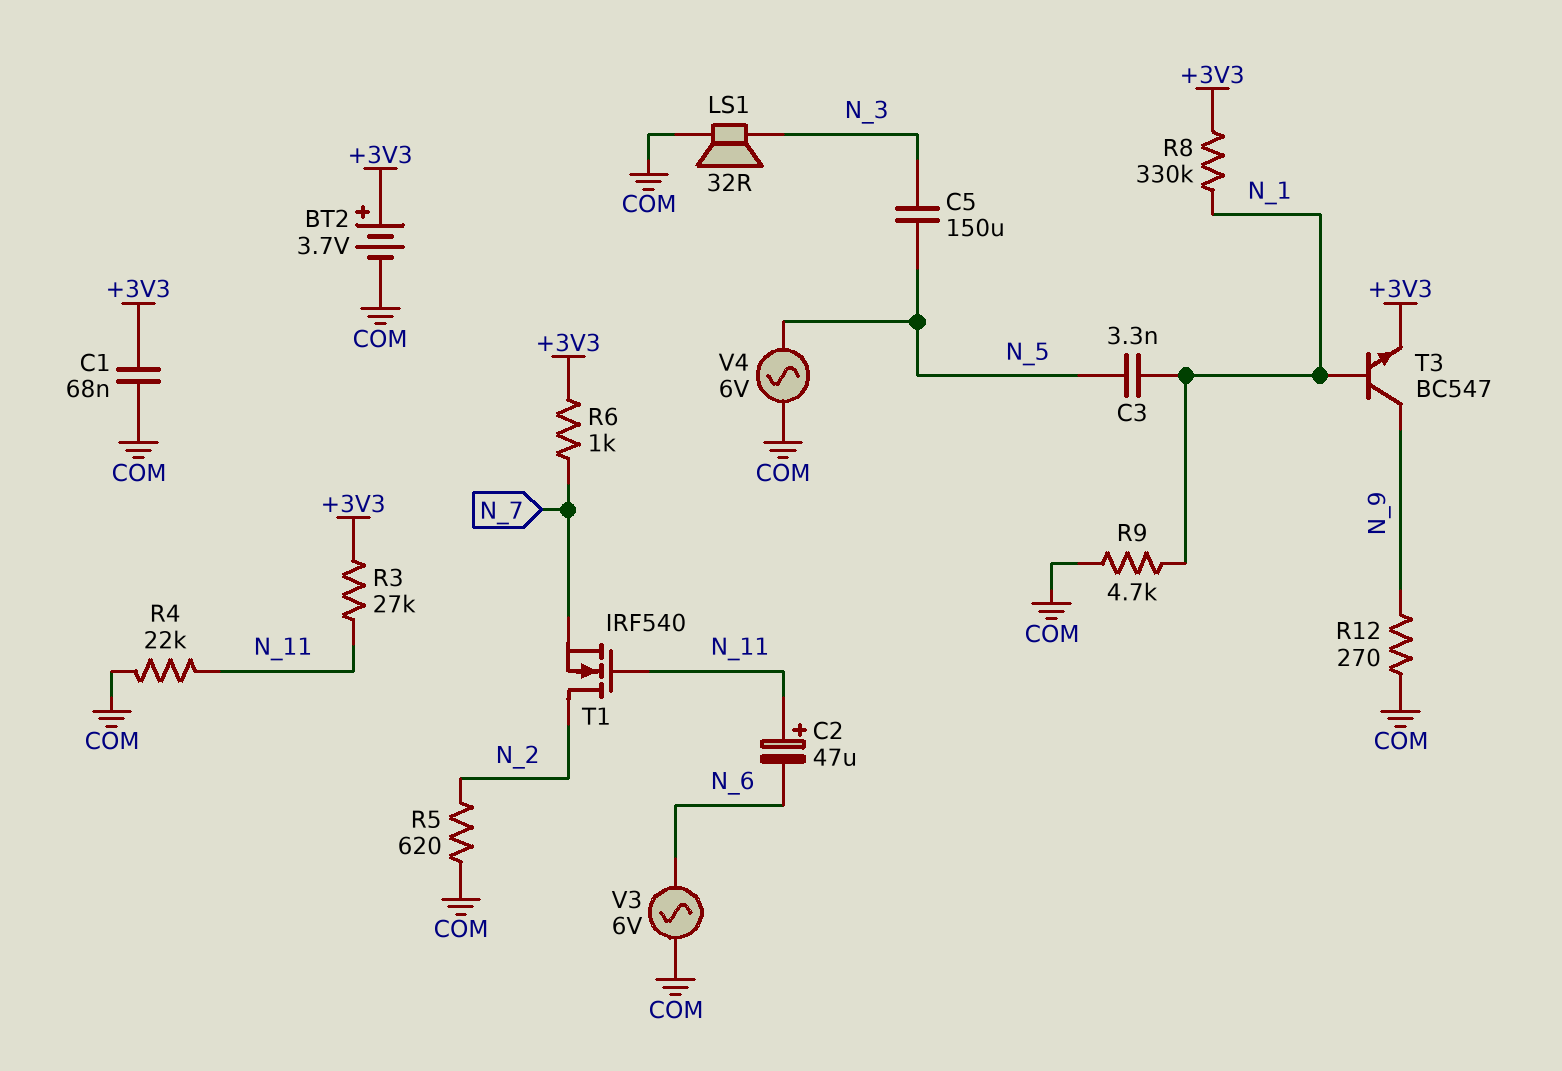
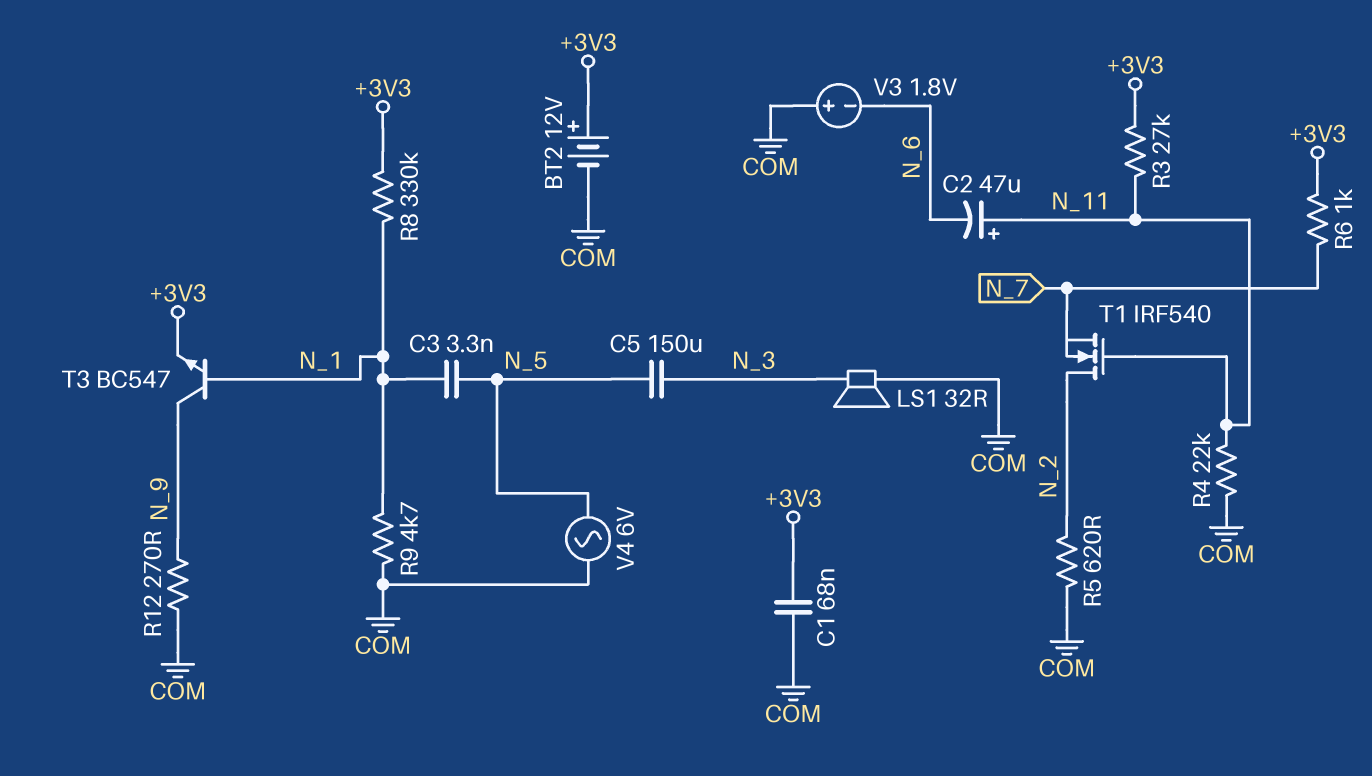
BT2: 3.7V (plus +3V3, minus COM) -> 12V (plus +3V3, minus COM)
V3: AC 6V (COM, N_6) -> 1.8V (plus COM, minus N_6)

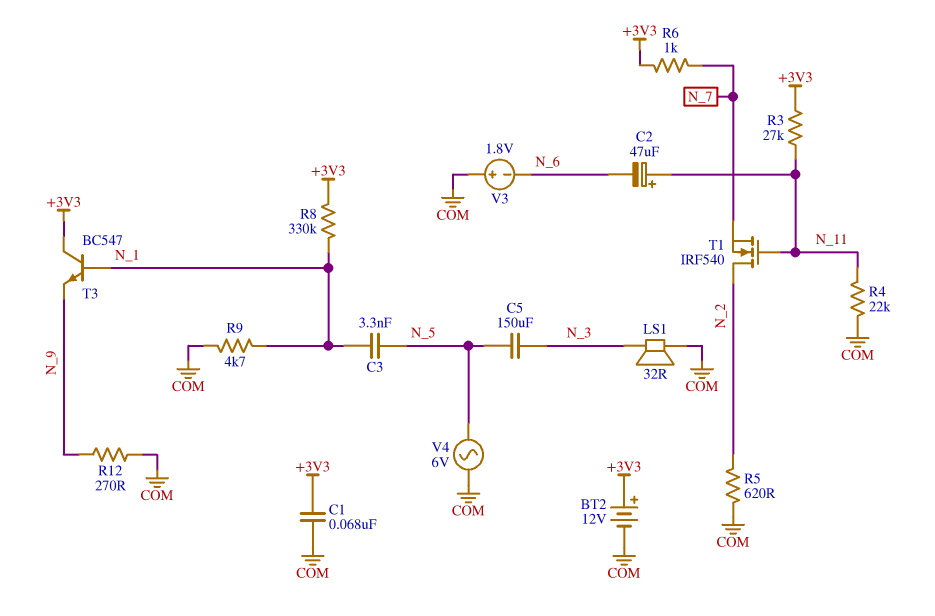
T3: NPN BC547 (B N_1, C N_9, E +3V3) -> NPN BC547 (B N_1, C +3V3, E N_9)

